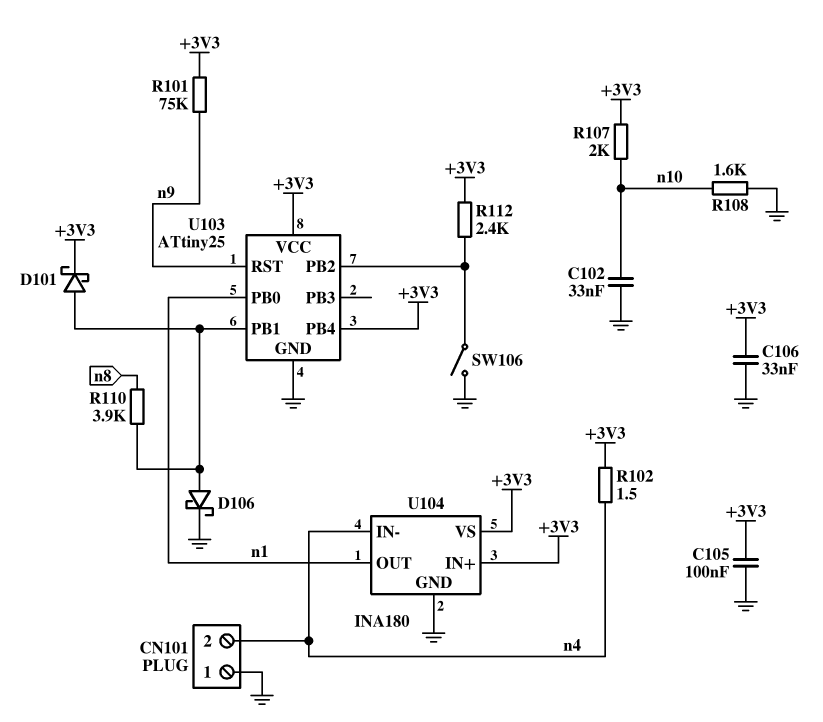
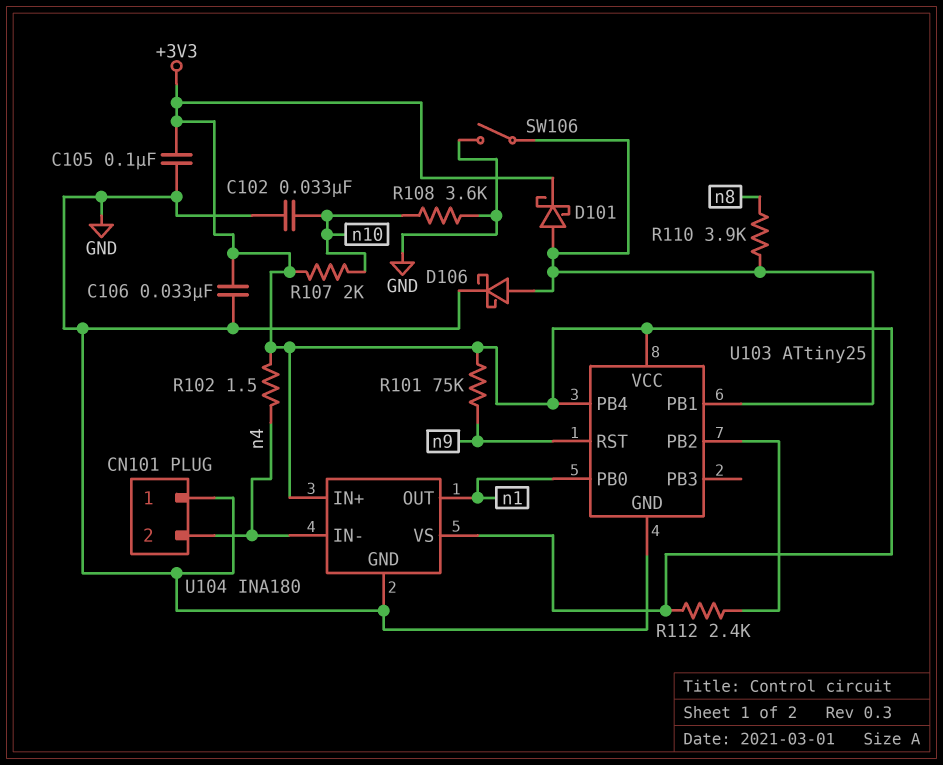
R108: 1.6k (GND, n10) -> 3.6k (GND, n10)
SW106: switch (GND, U103/PB2) -> switch (GND, U103/PB1)

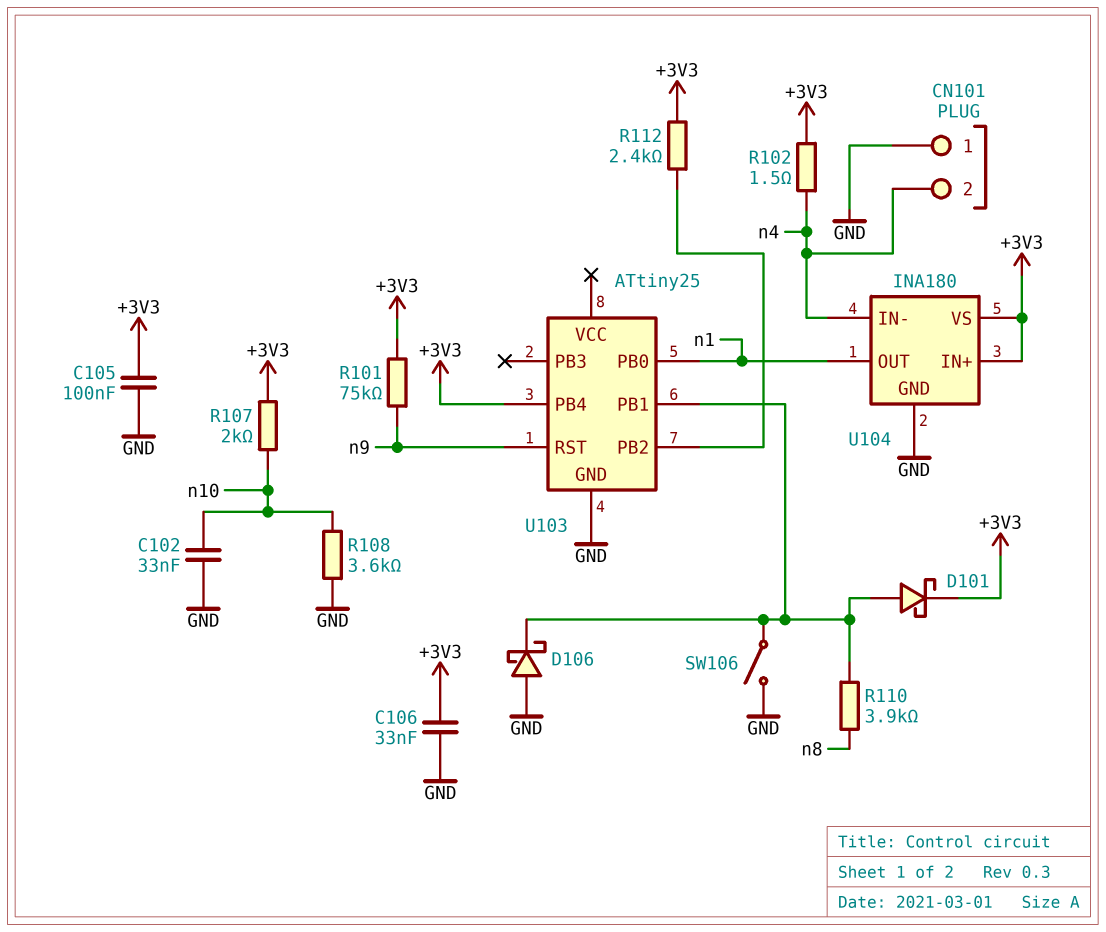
D106: schottky (A U103/PB1, K GND) -> schottky (A GND, K U103/PB1)
U103 pin VCC: +3V3 -> none

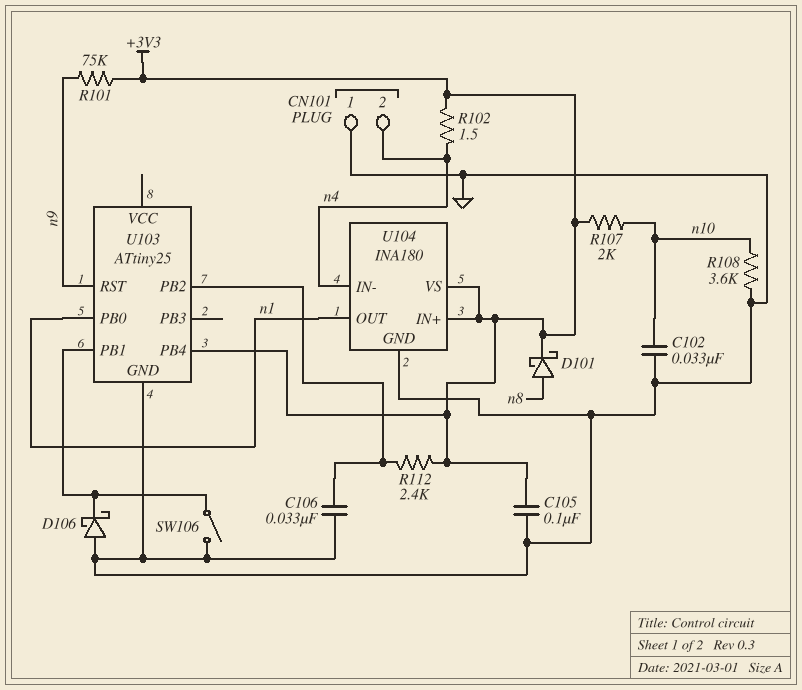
C106: 33nF (+3V3, GND) -> 33nF (GND, U103/PB2)
D101: schottky (A U103/PB1, K +3V3) -> schottky (A n8, K +3V3)
R110: 3.9k (U103/PB1, n8) -> none

